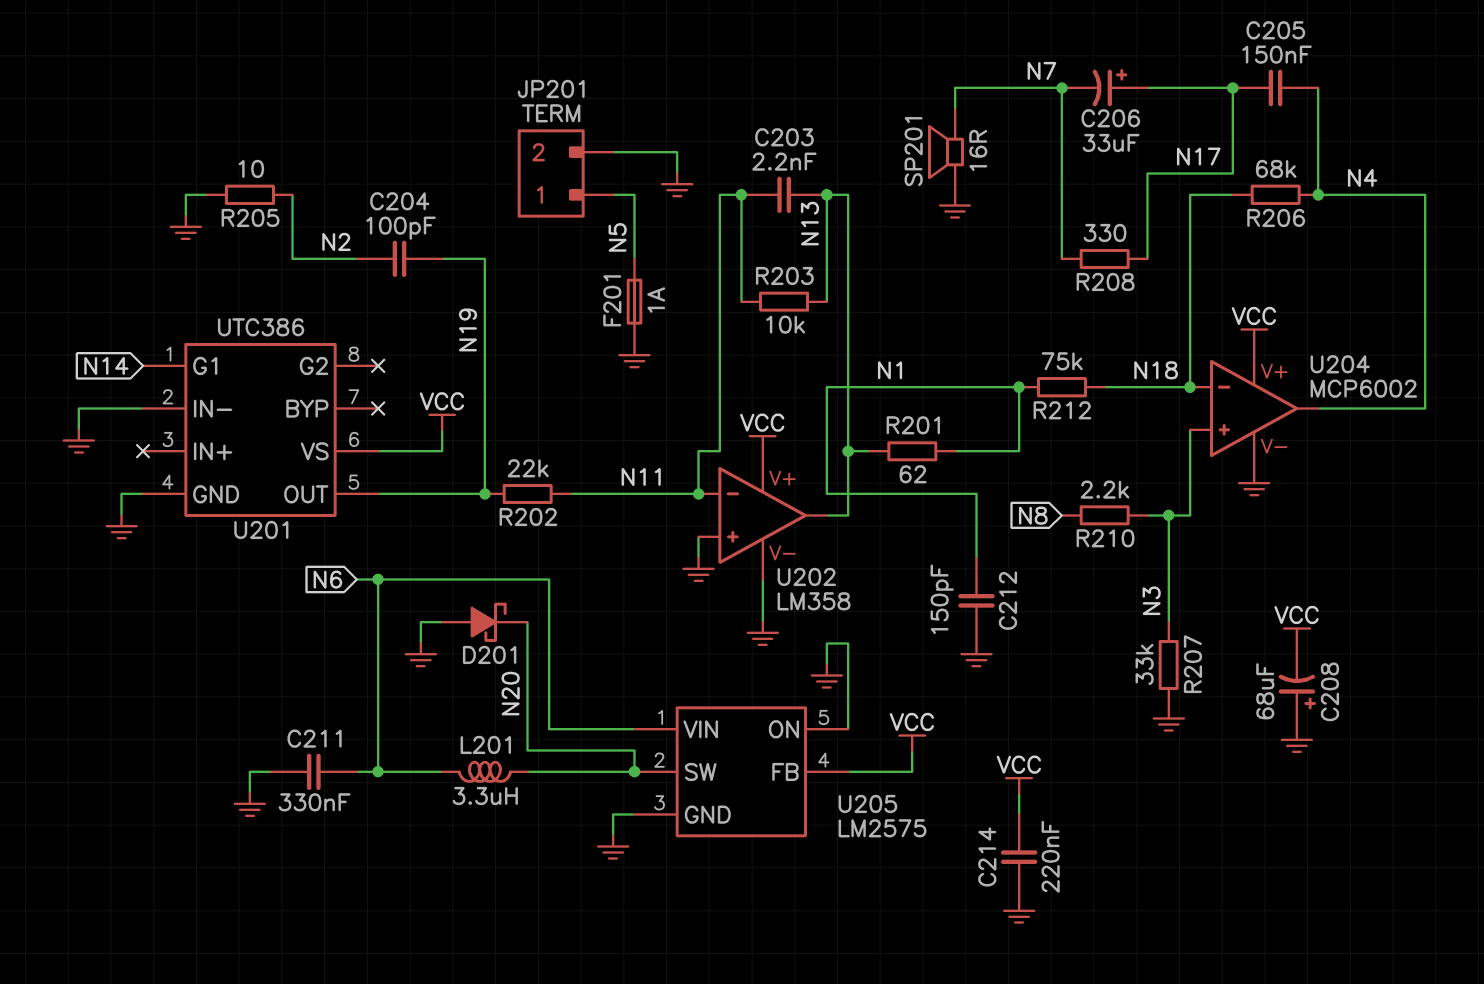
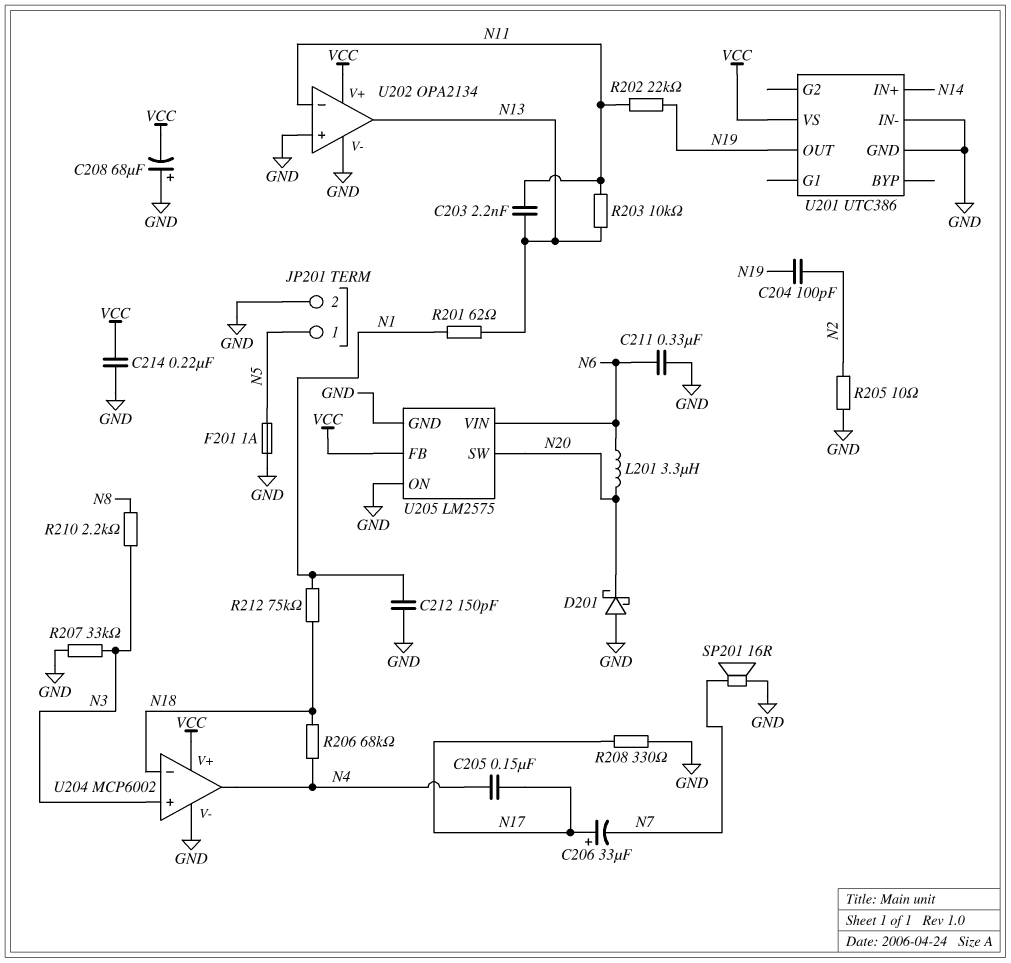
R208: 330 (N7, N17) -> 330 (GND, N17)
U201 pin G1: N14 -> none
U201 pin IN+: none -> N14
U202: LM358 -> OPA2134

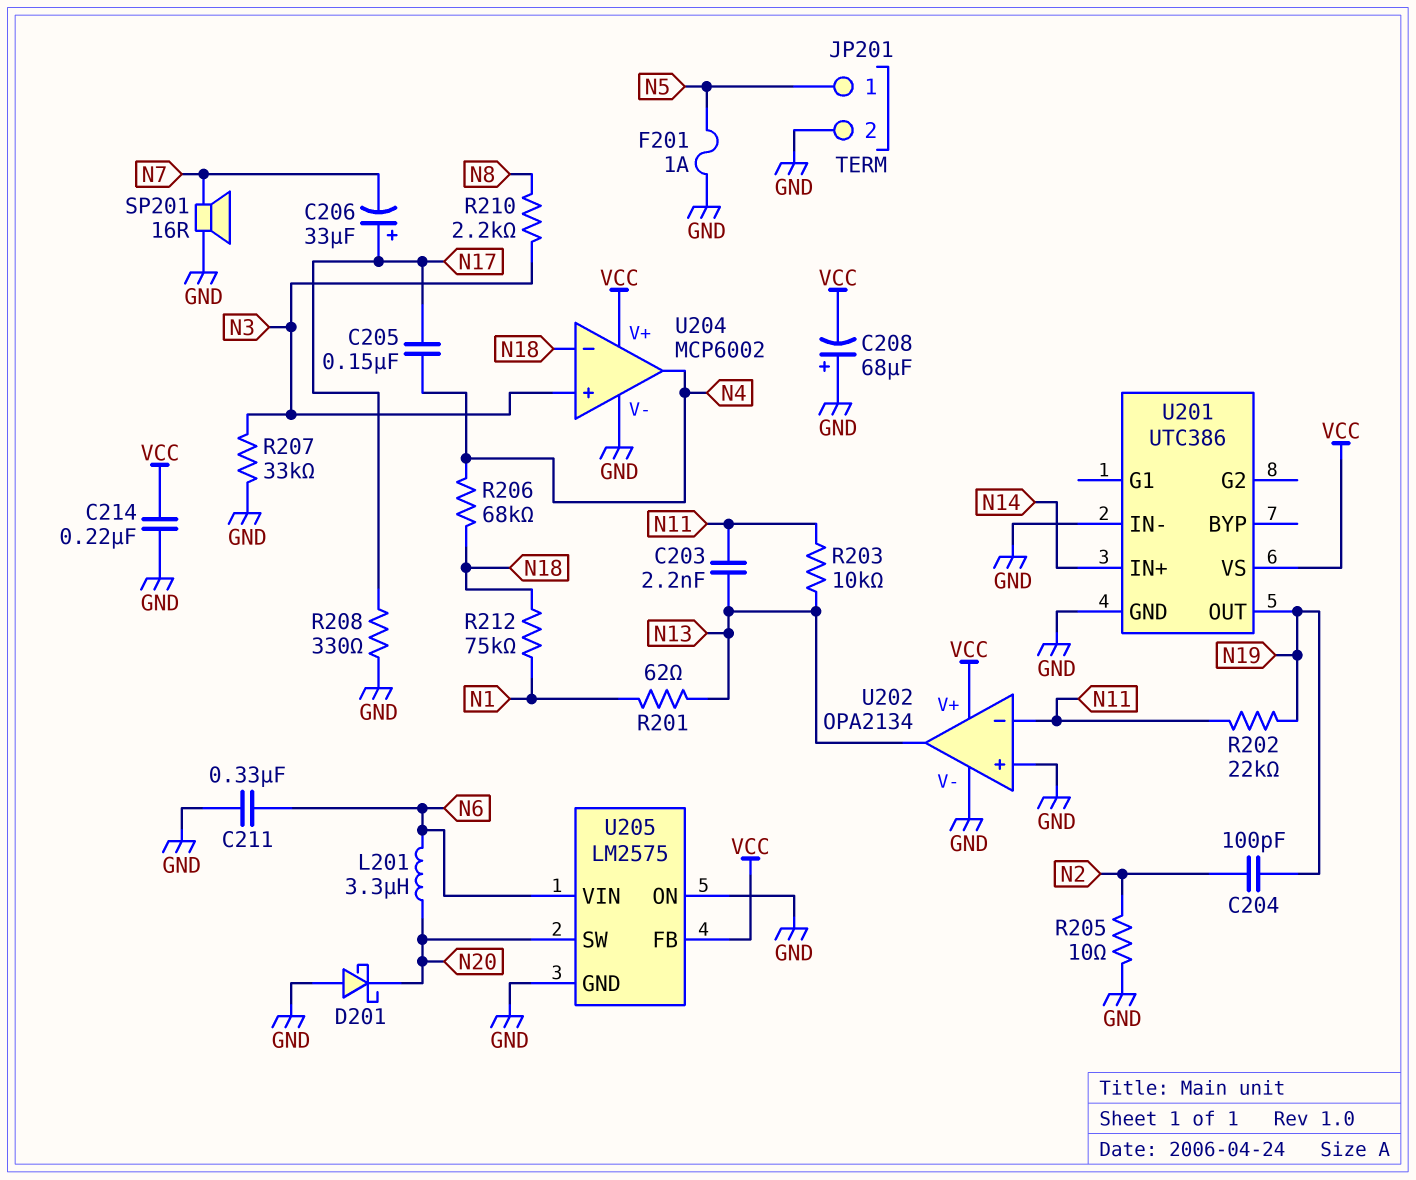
C212: 150pF (GND, N1) -> none

